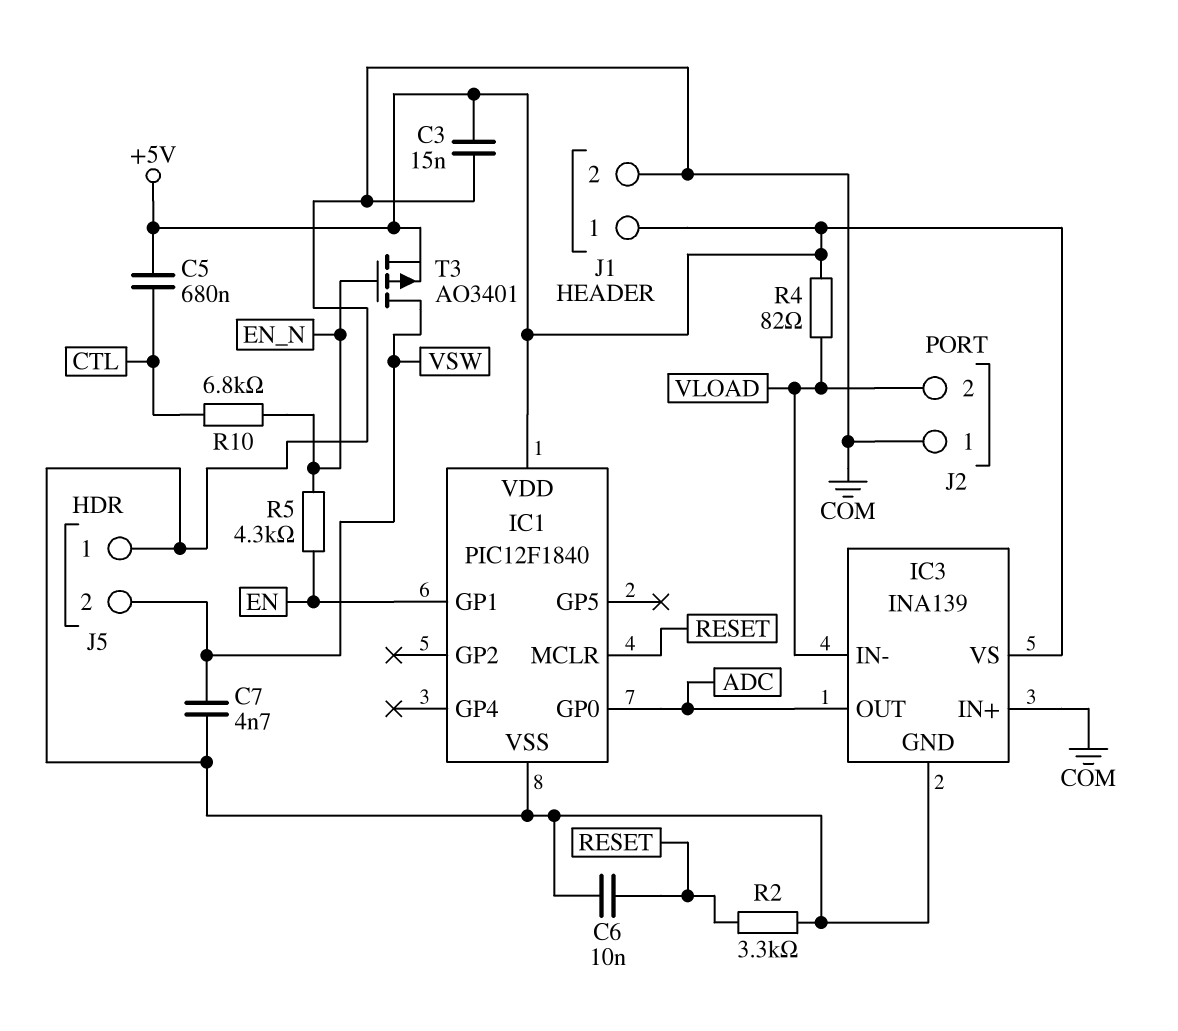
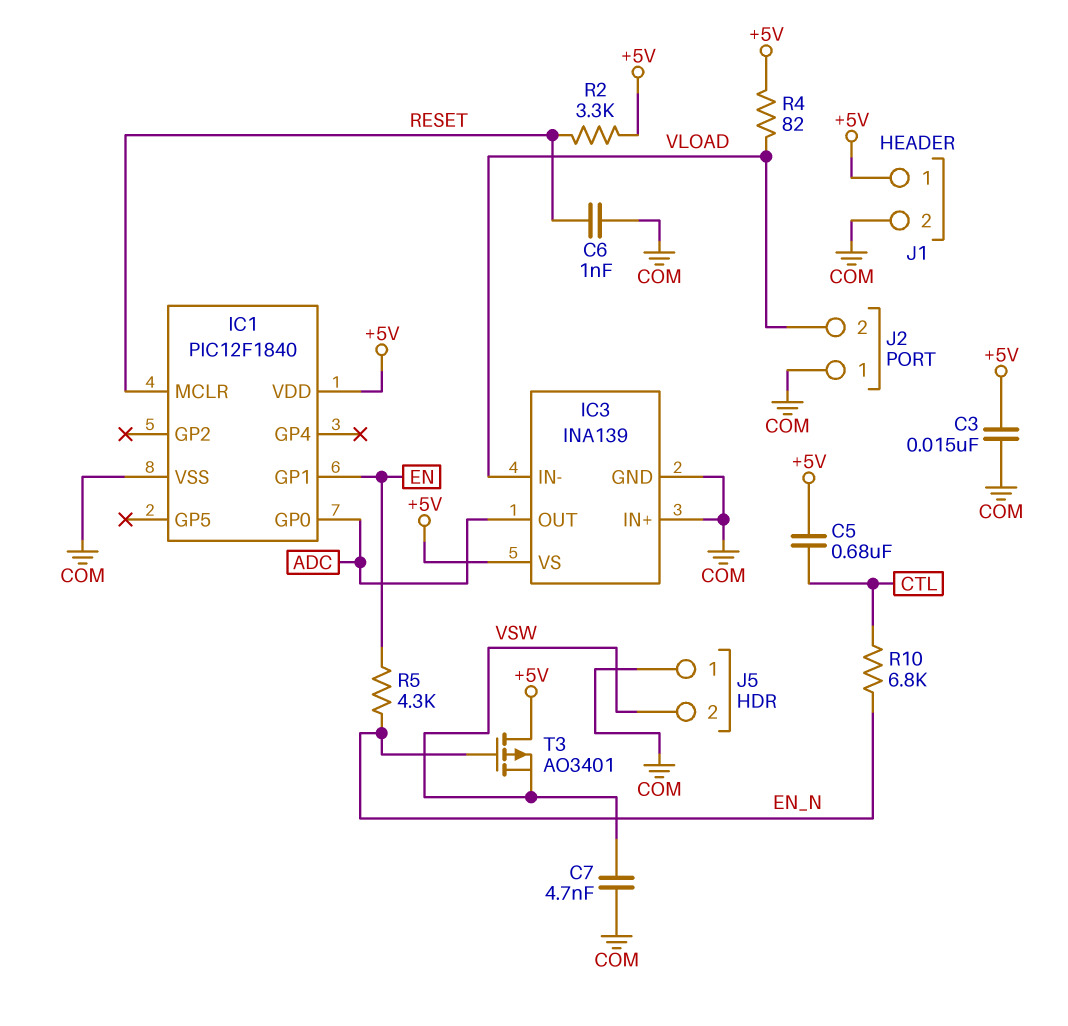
C6: 10nF (COM, RESET) -> 1nF (COM, RESET)
R2: 3.3k (COM, RESET) -> 3.3k (+5V, RESET)
T3: PMOS AO3401 (G EN_N, D VSW, S +5V) -> PMOS AO3401 (G EN_N, D +5V, S VSW)

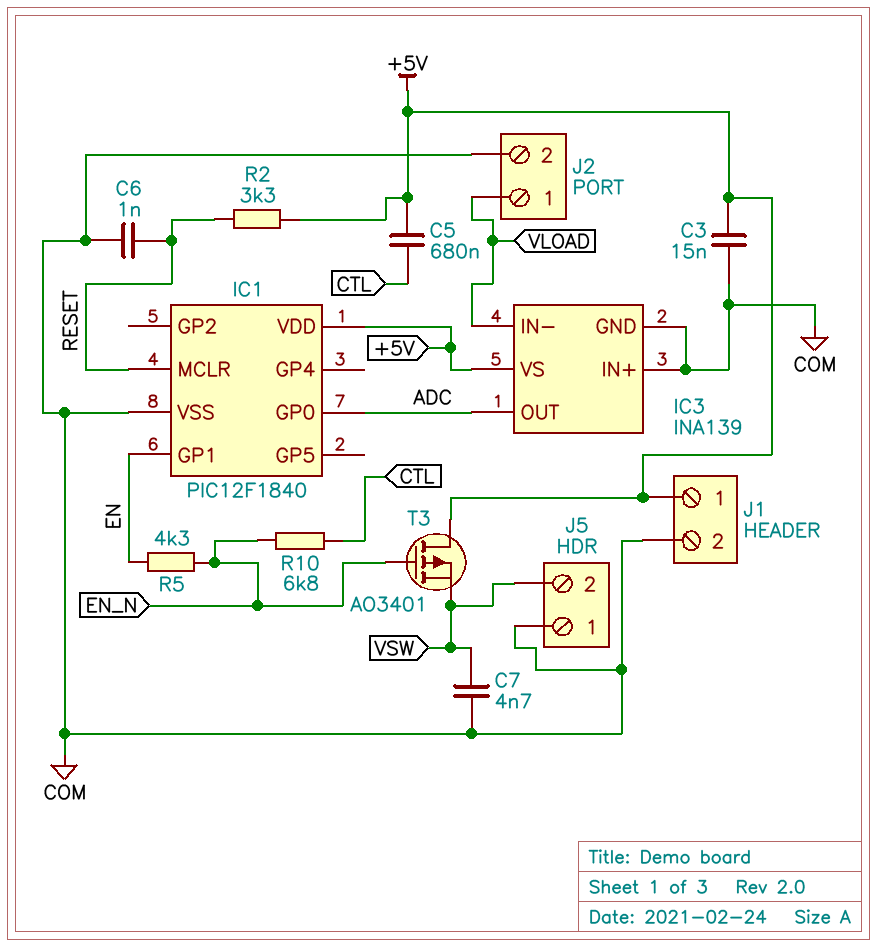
J2 pin 1: COM -> VLOAD
J2 pin 2: VLOAD -> COM
R4: 82 (+5V, VLOAD) -> none

